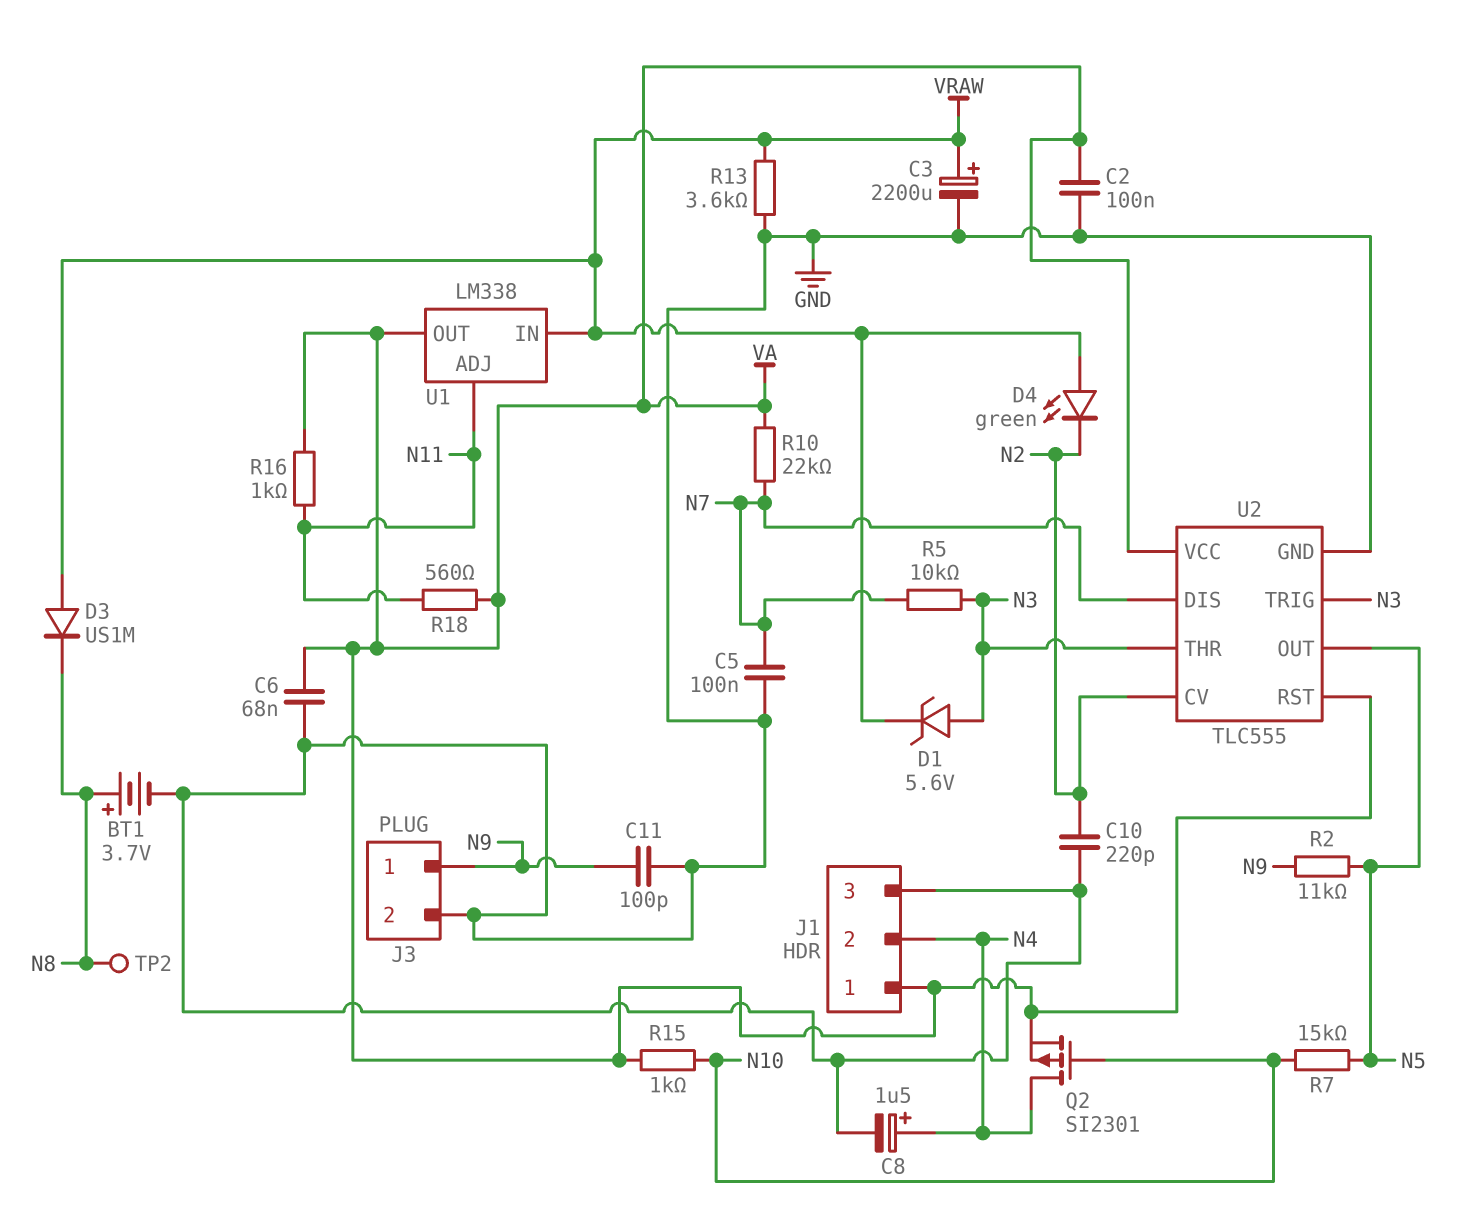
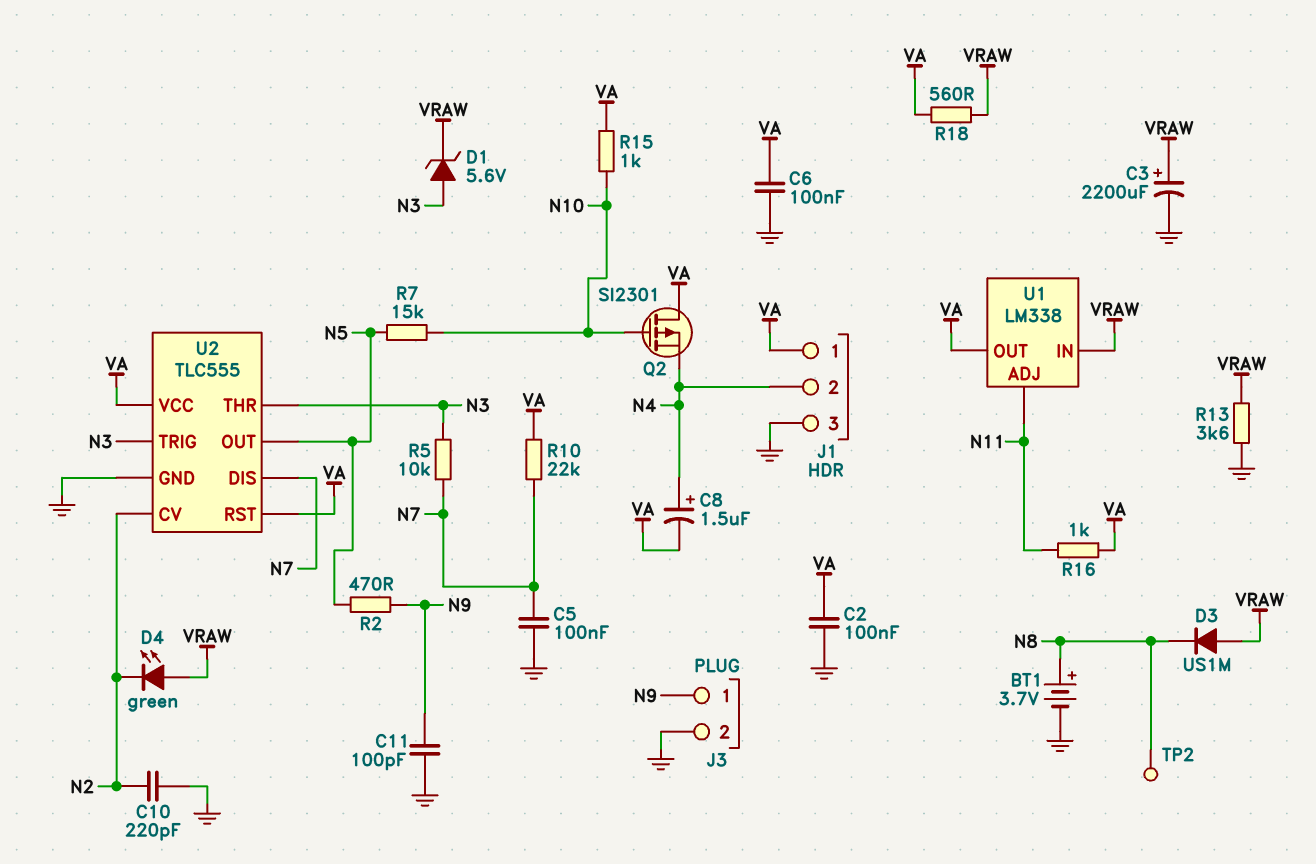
C6: 68nF (GND, VA) -> 100nF (GND, VA)
C8: 1.5uF (plus N4, minus GND) -> 1.5uF (plus N4, minus VA)
Q2: PMOS SI2301 (G N10, D N4, S VA) -> PMOS SI2301 (G N10, D VA, S N4)
R2: 11k (N5, N9) -> 470 (N5, N9)
R18: 560 (N11, VA) -> 560 (VA, VRAW)

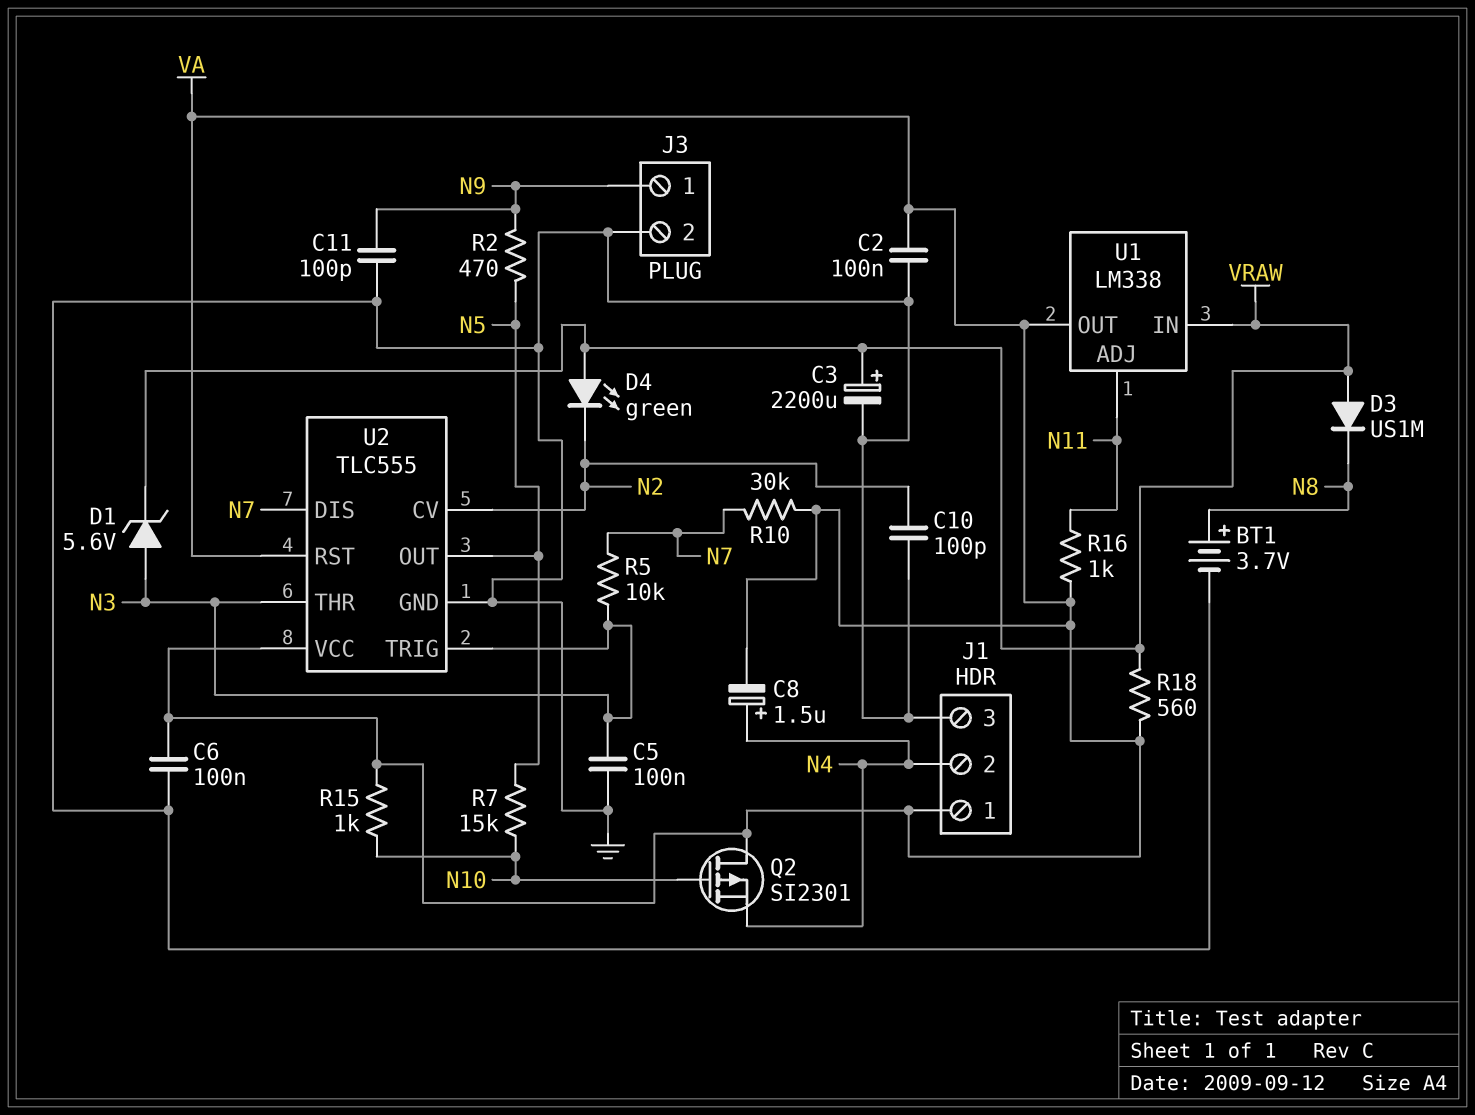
C5: 100nF (GND, N7) -> 100nF (GND, N3)
C10: 220pF (GND, N2) -> 100pF (GND, N2)
R10: 22k (N7, VA) -> 30k (N7, VA)
R13: 3.6k (GND, VRAW) -> none
TP2: test point (N8) -> none

